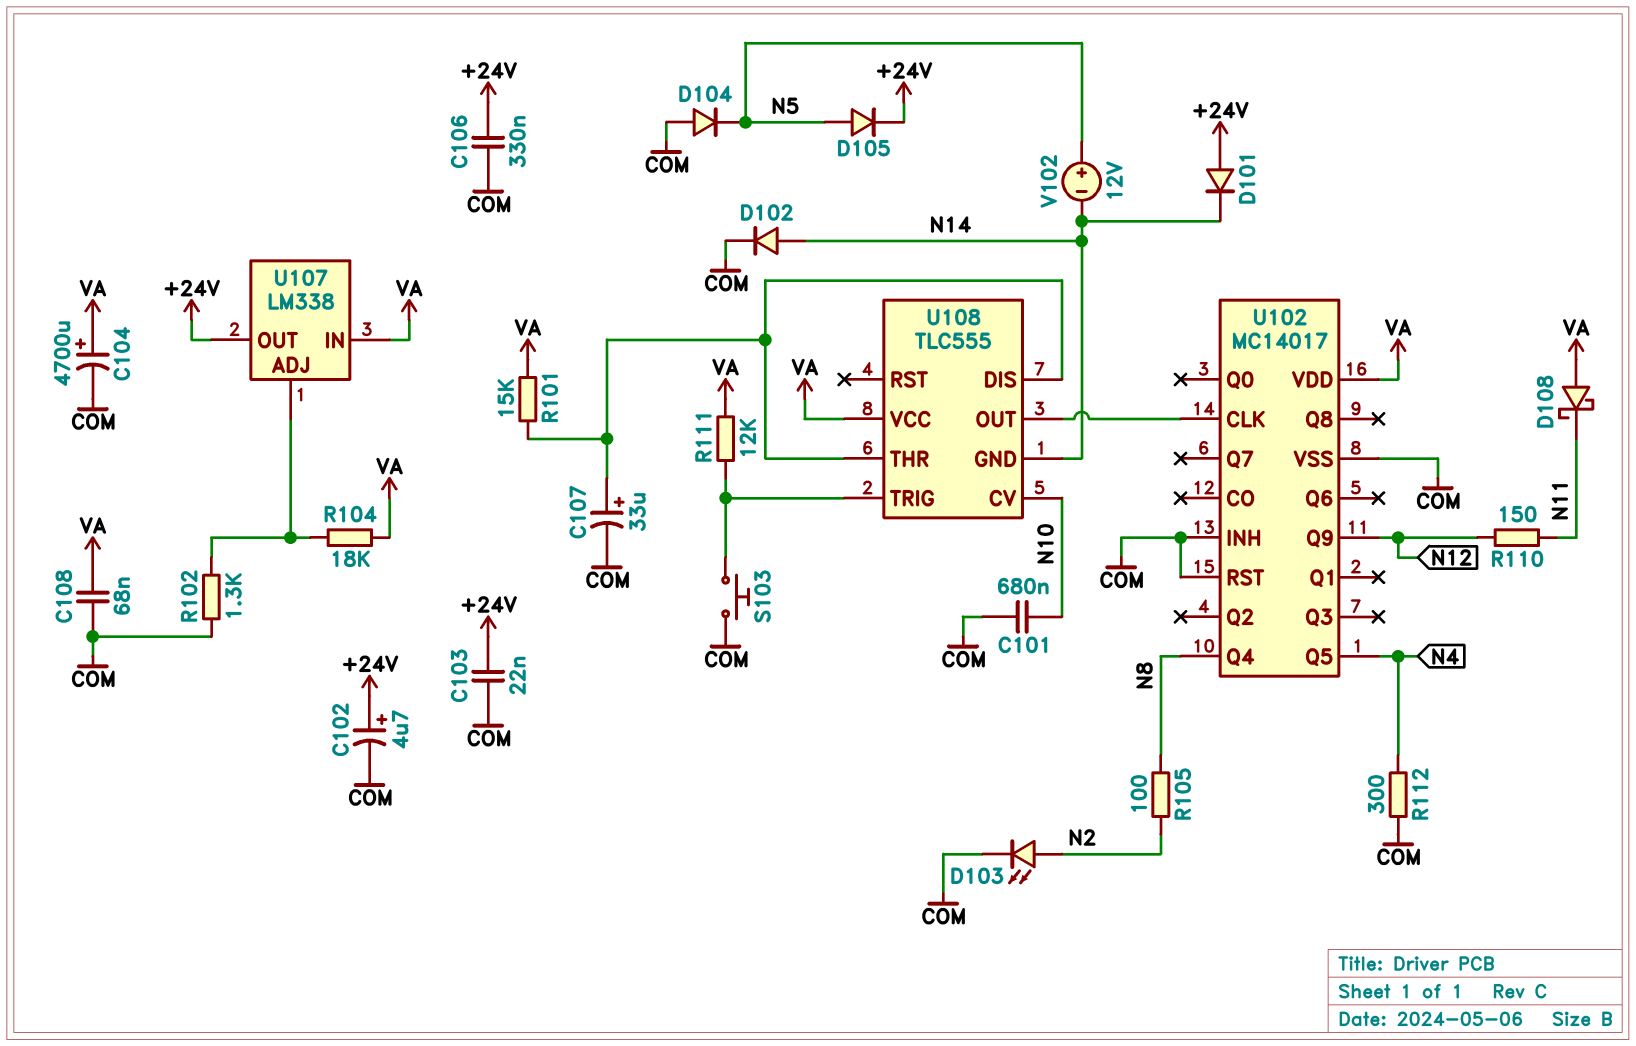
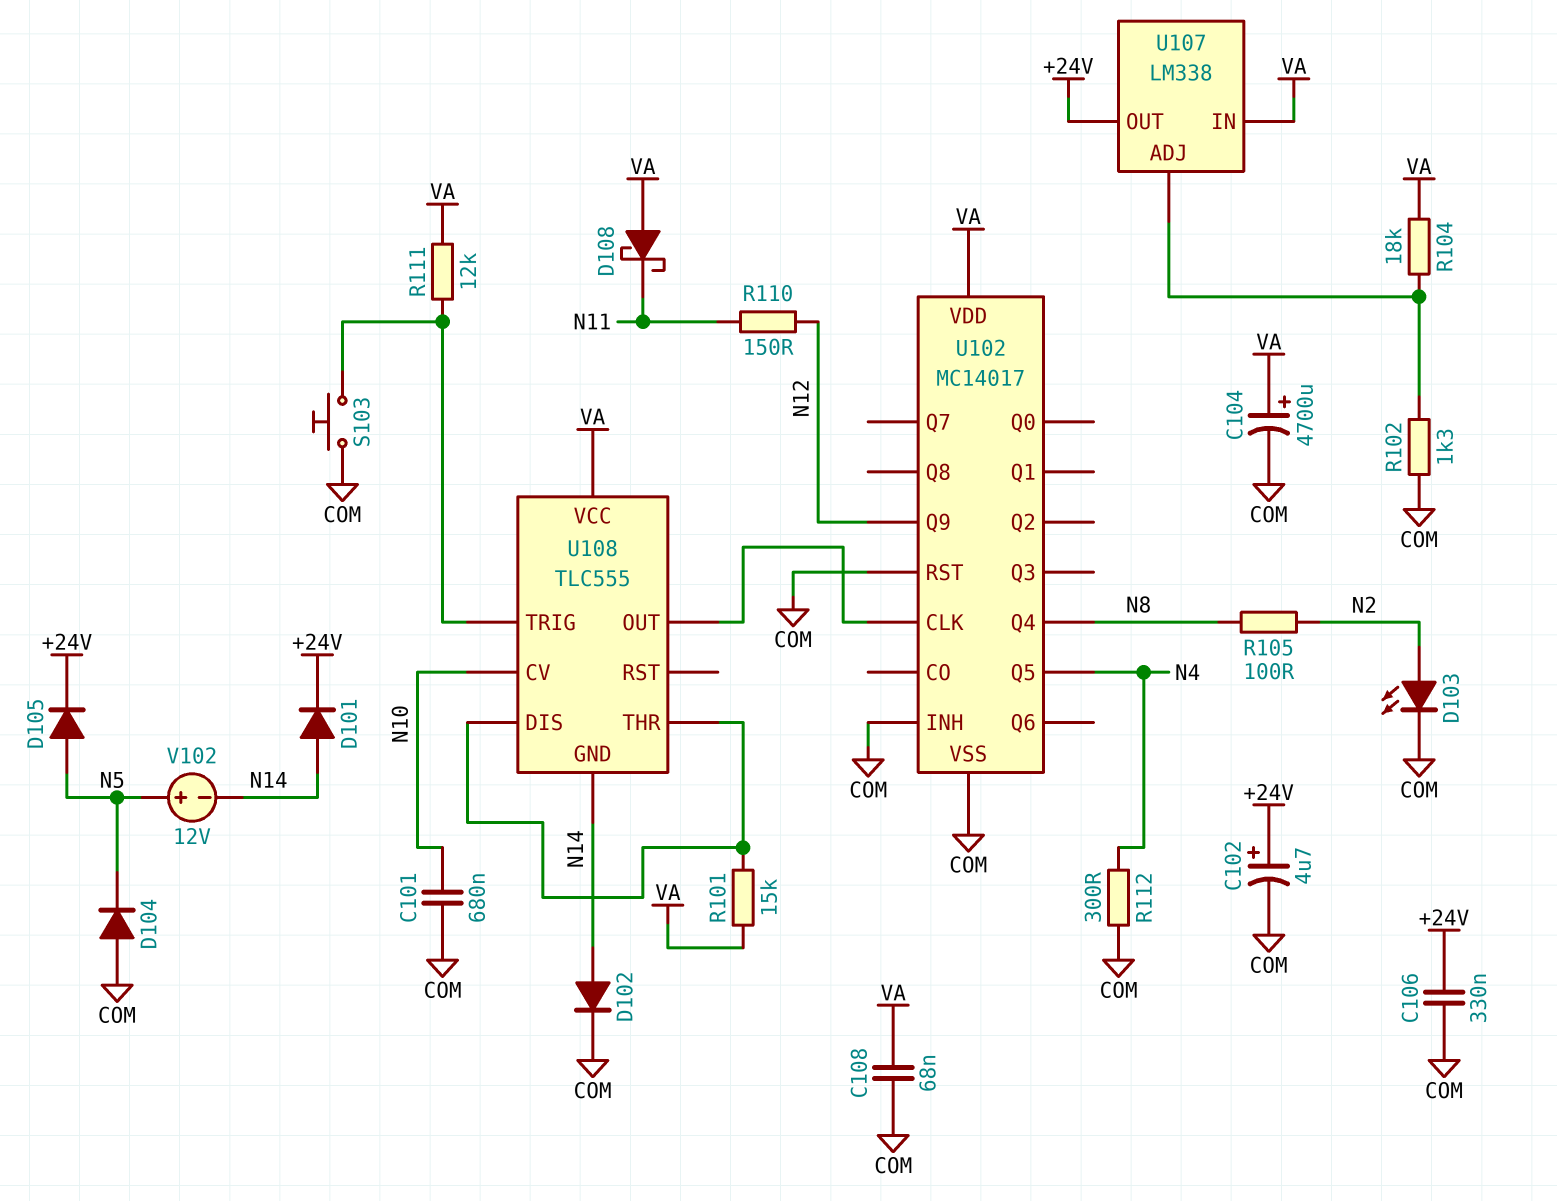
C103: 22nF (+24V, COM) -> none
C107: 33uF (plus U108/DIS, minus COM) -> none
D101: diode (A +24V, K N14) -> diode (A N14, K +24V)

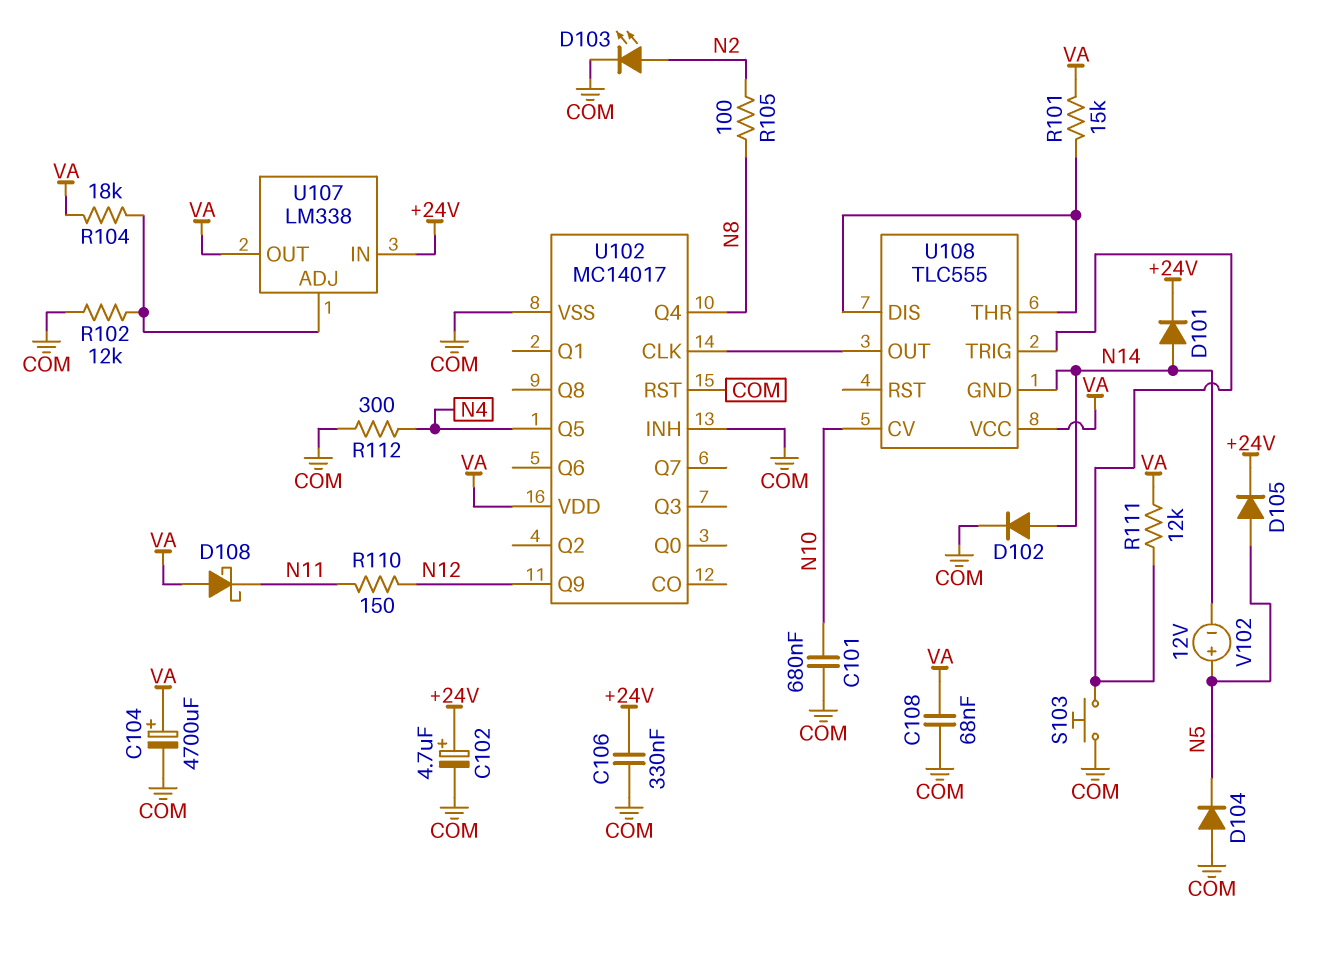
R102: 1.3k (COM, U107/ADJ) -> 12k (COM, U107/ADJ)
U107 pin IN: VA -> +24V
U107 pin OUT: +24V -> VA

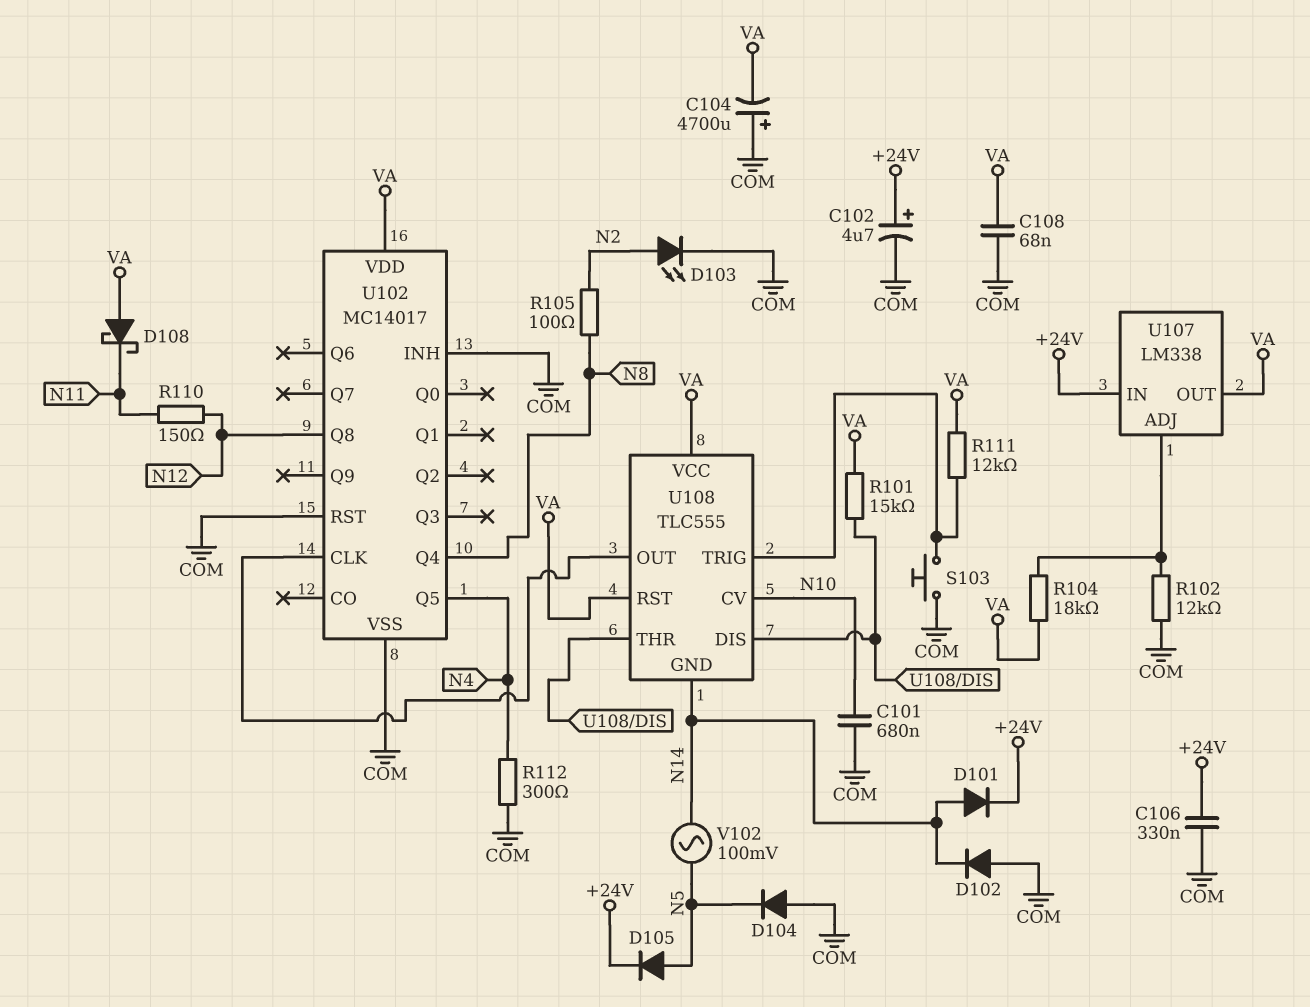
C104: 4700uF (plus VA, minus COM) -> 4700uF (plus COM, minus VA)
D102: diode (A N14, K COM) -> diode (A COM, K N14)
U102 pin Q8: none -> N12
U102 pin Q9: N12 -> none
U108 pin RST: none -> VA
V102: 12V (plus N5, minus N14) -> AC 100mV (N5, N14)

